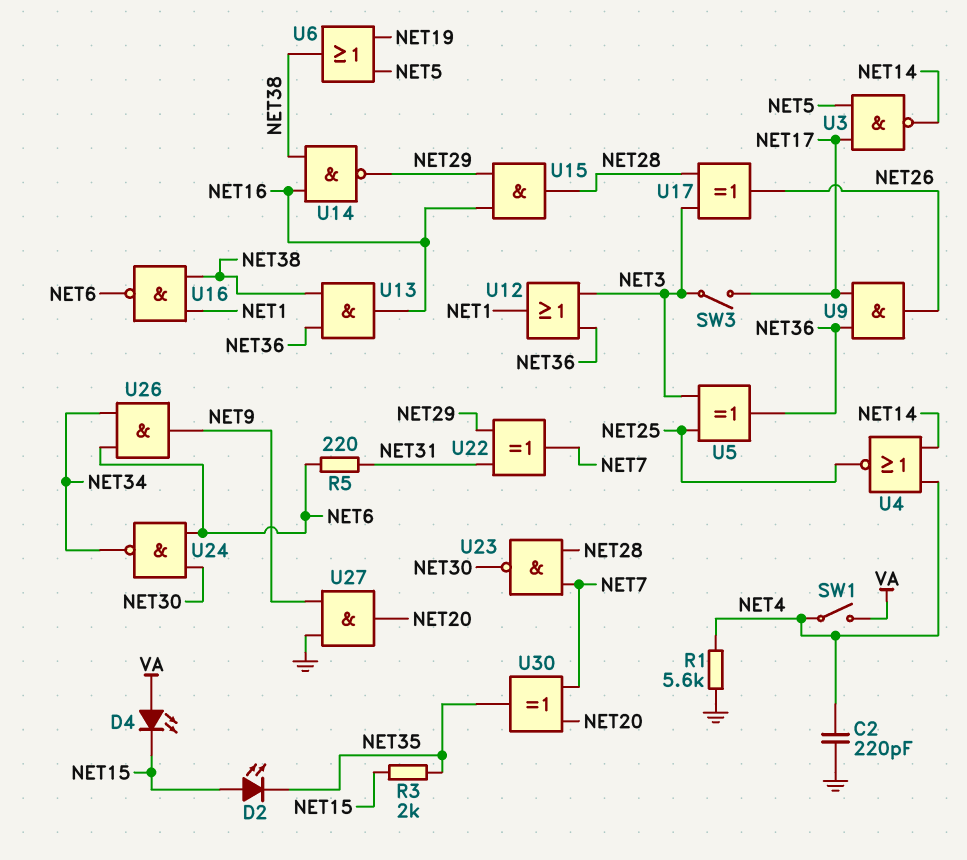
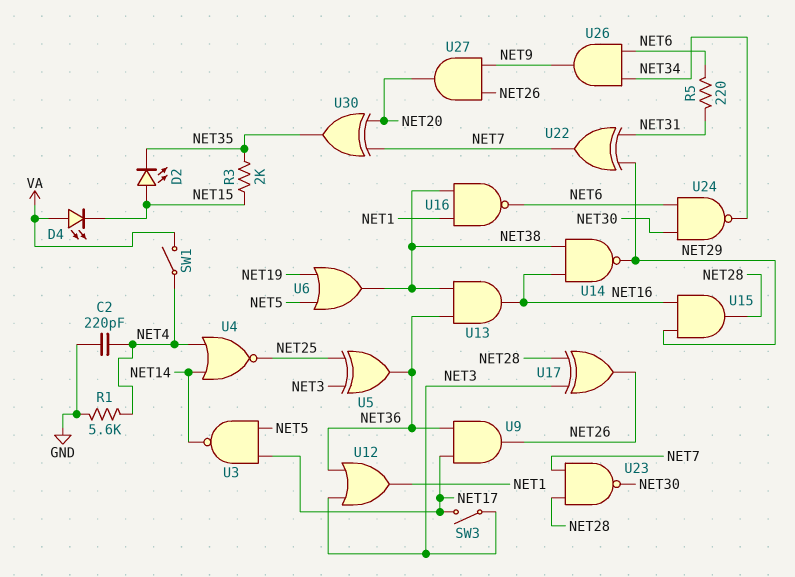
U27: AND (in GND, in NET9, out NET20) -> AND (in NET9, in NET26, out NET20)

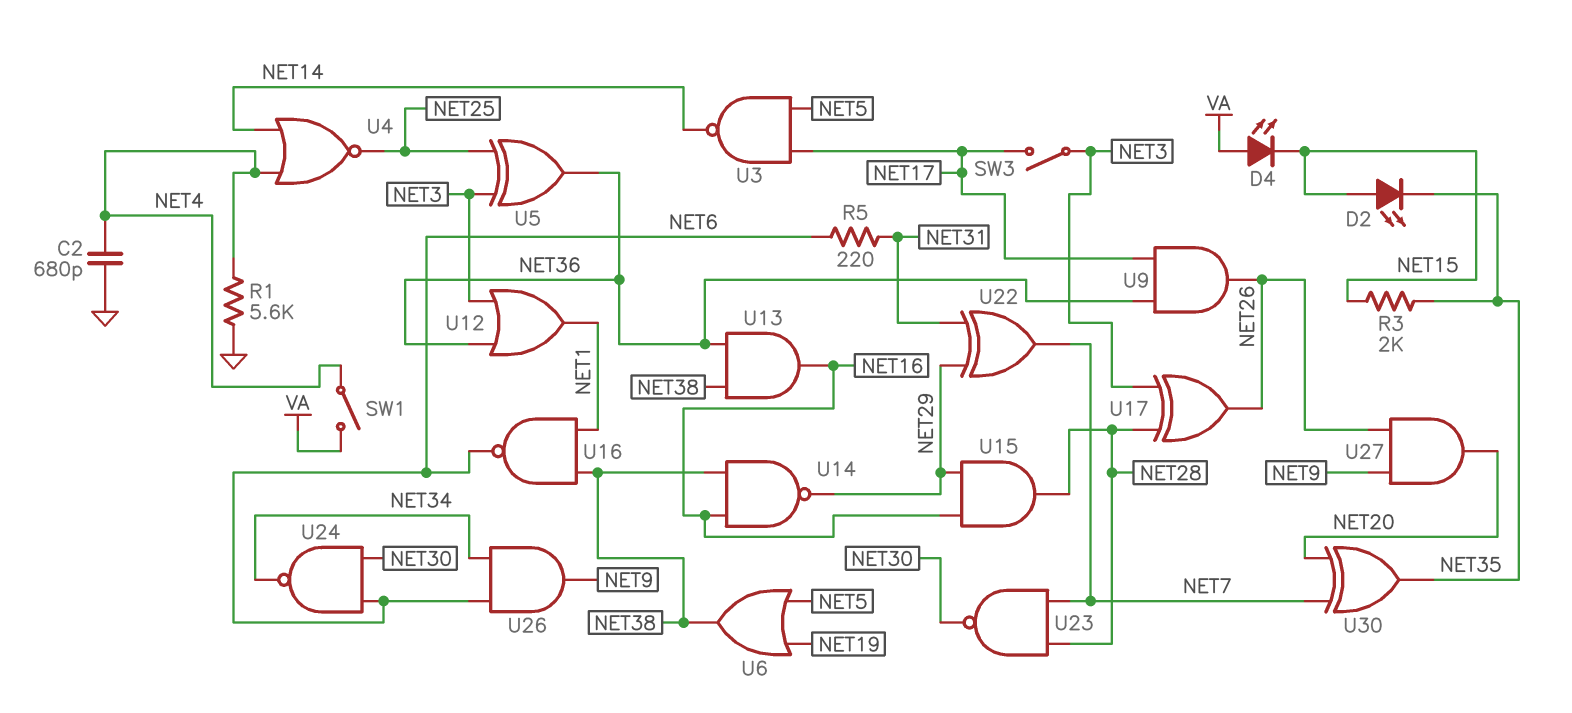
C2: 220pF (GND, NET4) -> 680pF (GND, NET4)

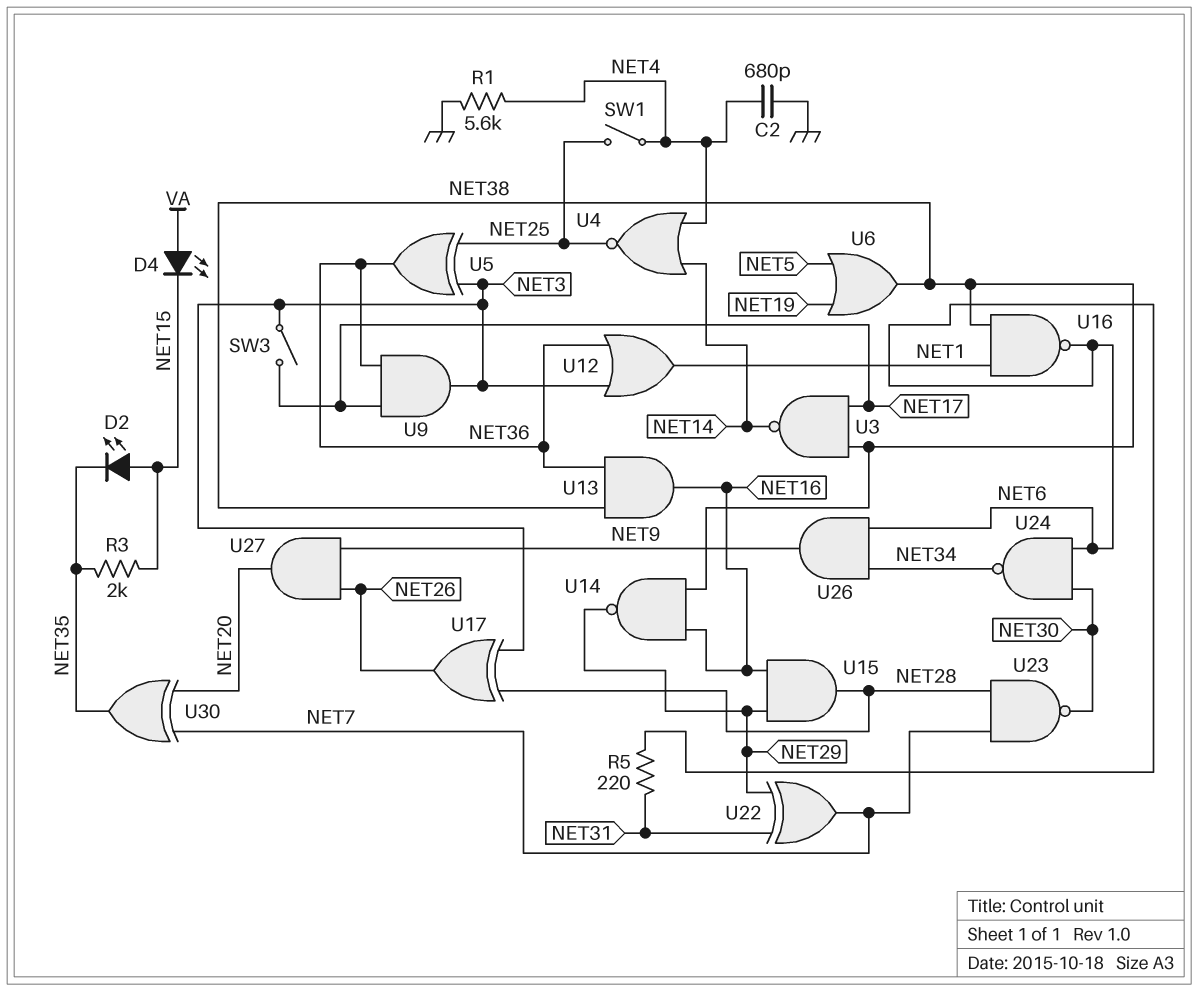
SW1: switch (NET4, VA) -> switch (NET4, NET25)
U3: NAND (in NET5, in NET17, out NET14) -> NAND (in NET17, in NET38, out NET14)
U9: AND (in NET17, in NET36, out NET26) -> AND (in NET17, in NET36, out NET3)

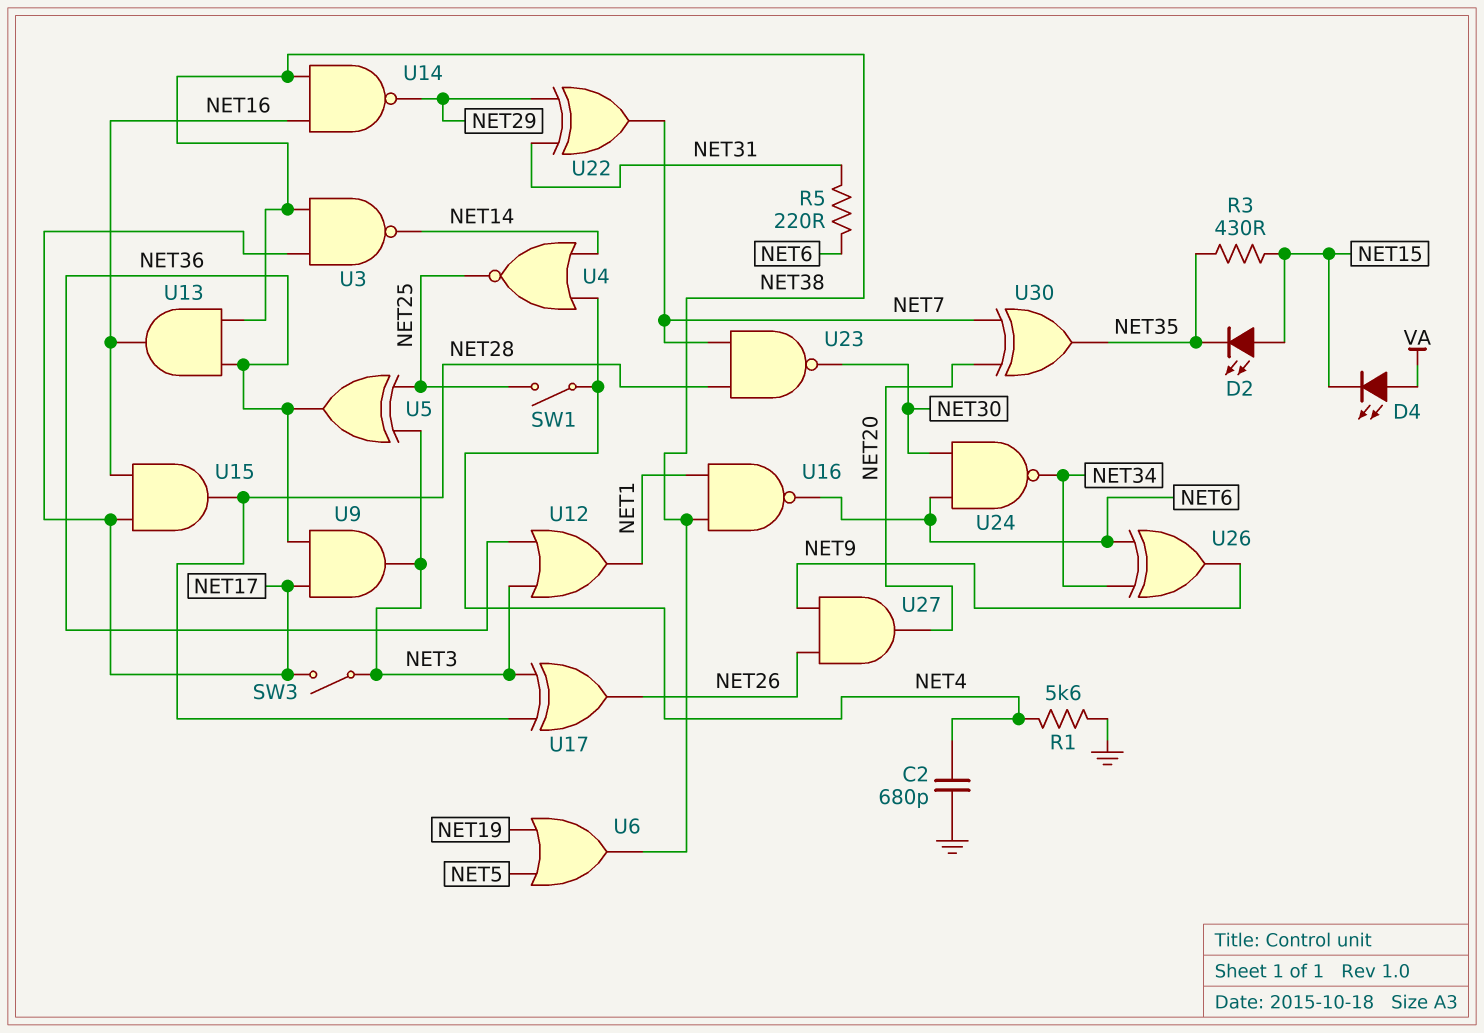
R3: 2k (NET15, NET35) -> 430 (NET15, NET35)
U15: AND (in NET16, in NET29, out NET28) -> AND (in NET16, in NET17, out NET28)
U26: AND (in NET6, in NET34, out NET9) -> XOR (in NET6, in NET34, out NET9)

